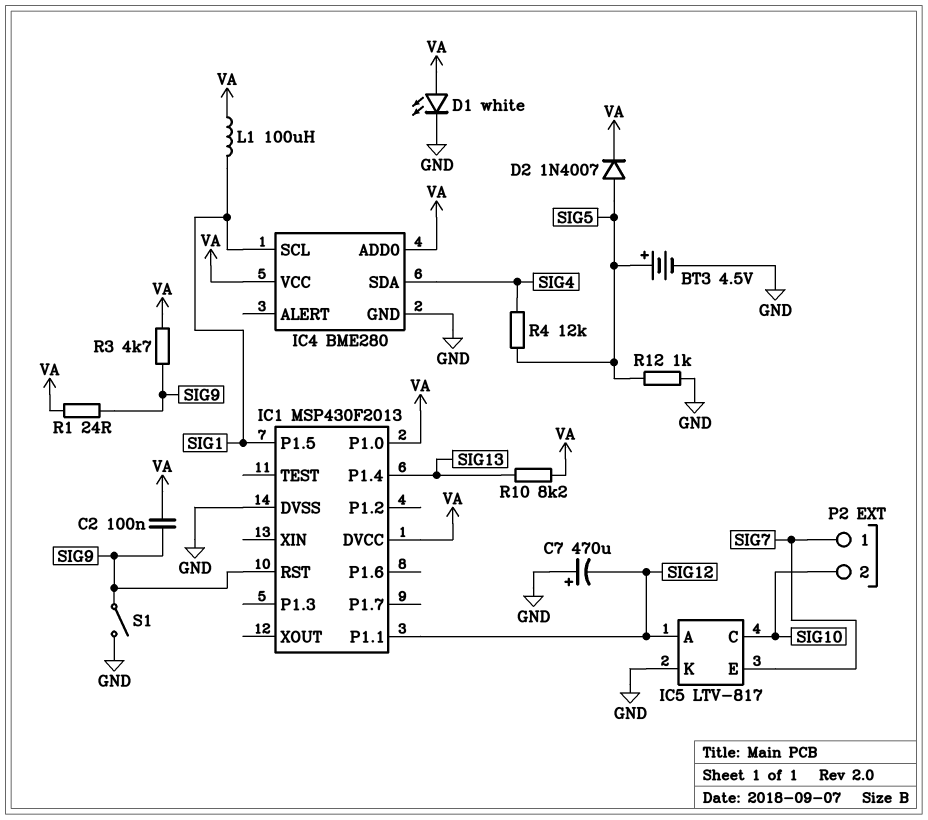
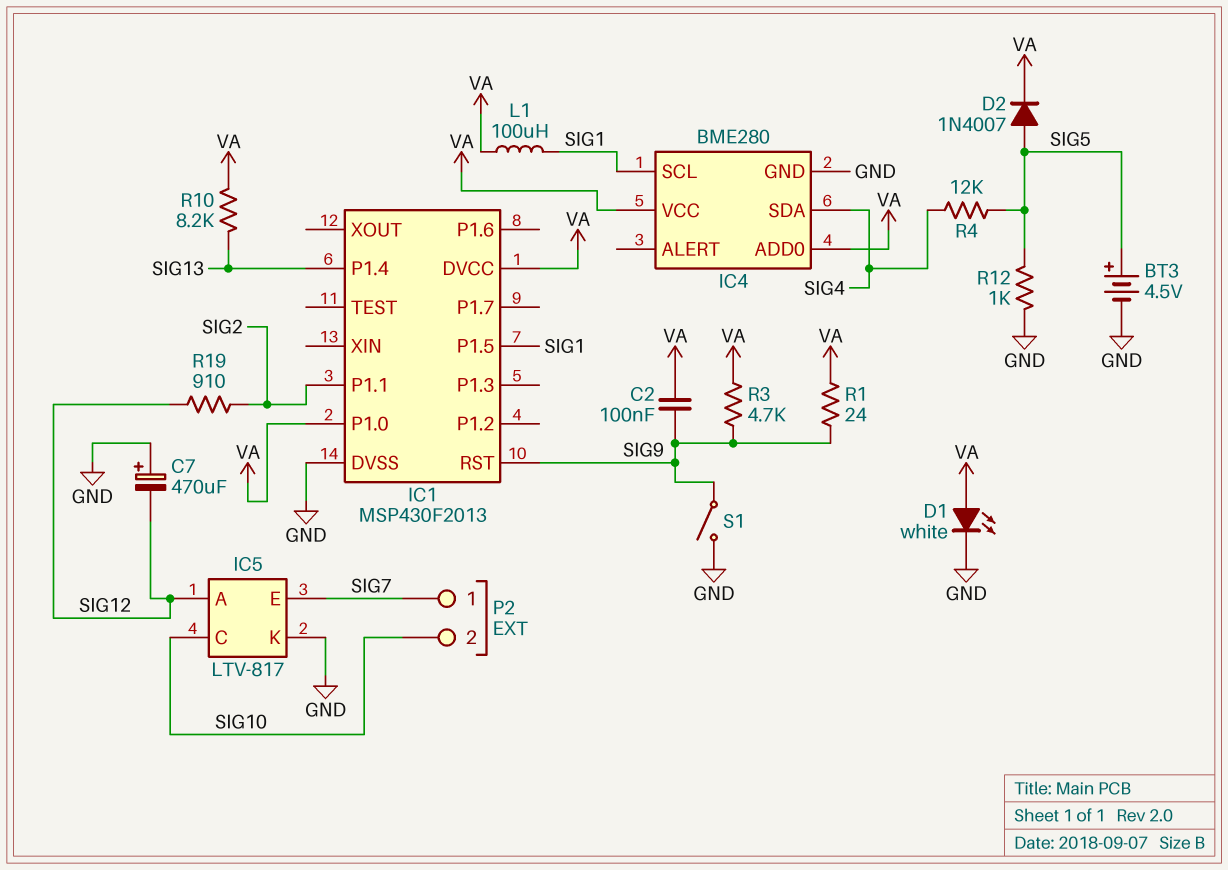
IC1 pin P1.1: SIG12 -> SIG2
R19: none -> 910 (SIG2, SIG12)

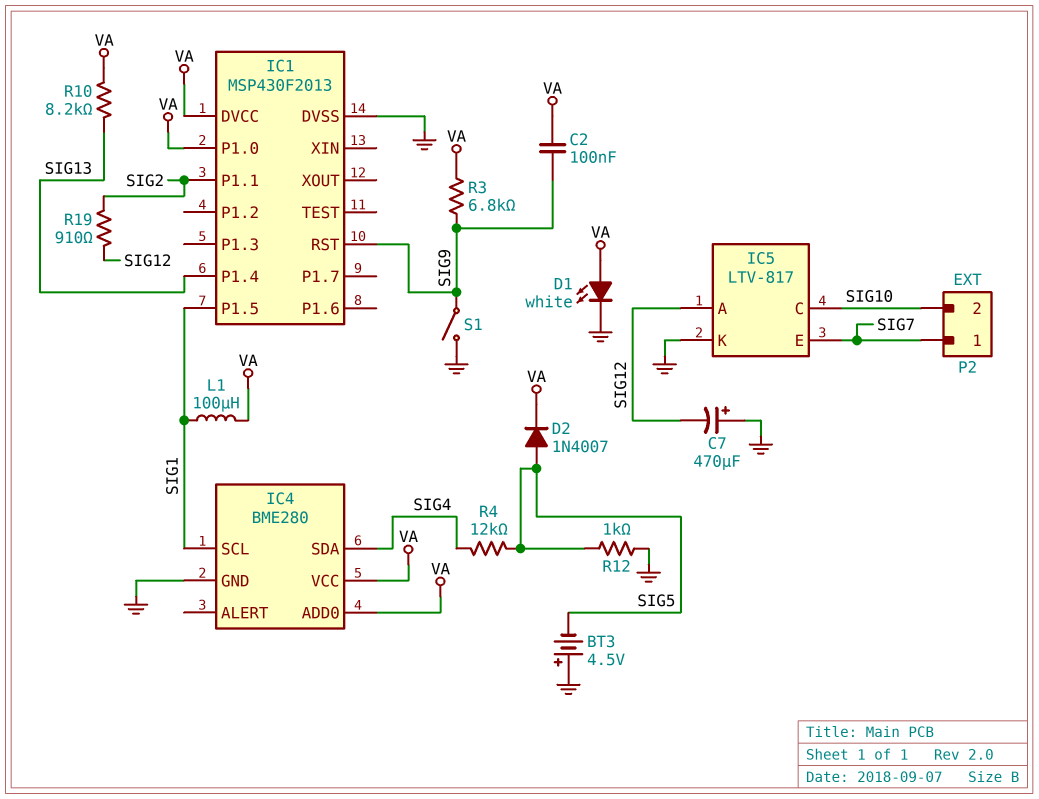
BT3: 4.5V (plus SIG5, minus GND) -> 4.5V (plus GND, minus SIG5)
R1: 24 (SIG9, VA) -> none
R3: 4.7k (SIG9, VA) -> 6.8k (SIG9, VA)

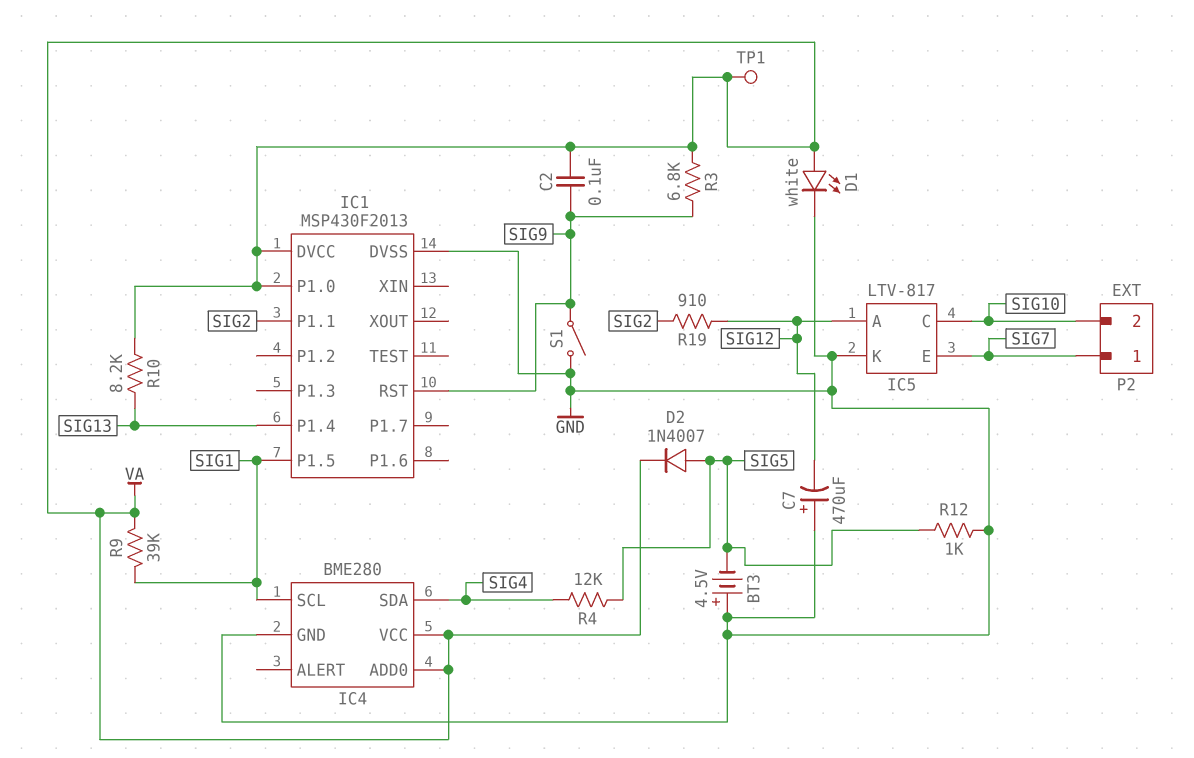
L1: 100uH (SIG1, VA) -> none
R9: none -> 39k (SIG1, VA)
TP1: none -> test point (VA)

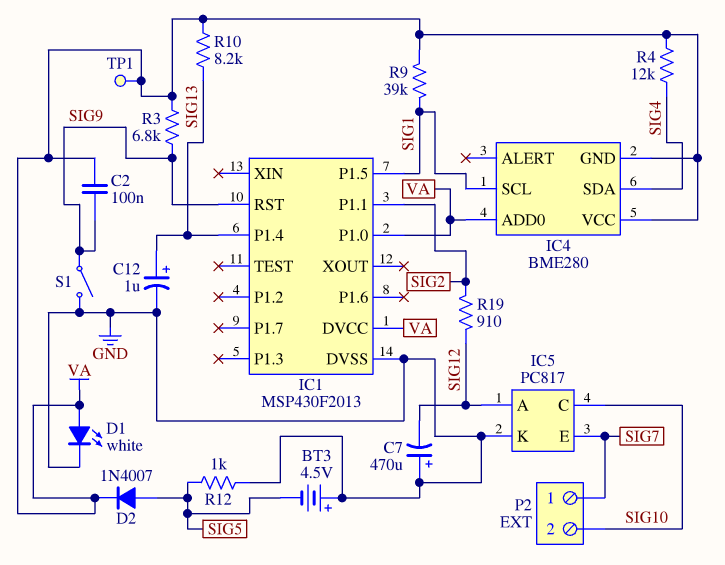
C12: none -> 1uF (plus SIG13, minus GND)
IC4 pin GND: GND -> VA
IC5: LTV-817 -> PC817
R4: 12k (SIG4, SIG5) -> 12k (SIG4, VA)

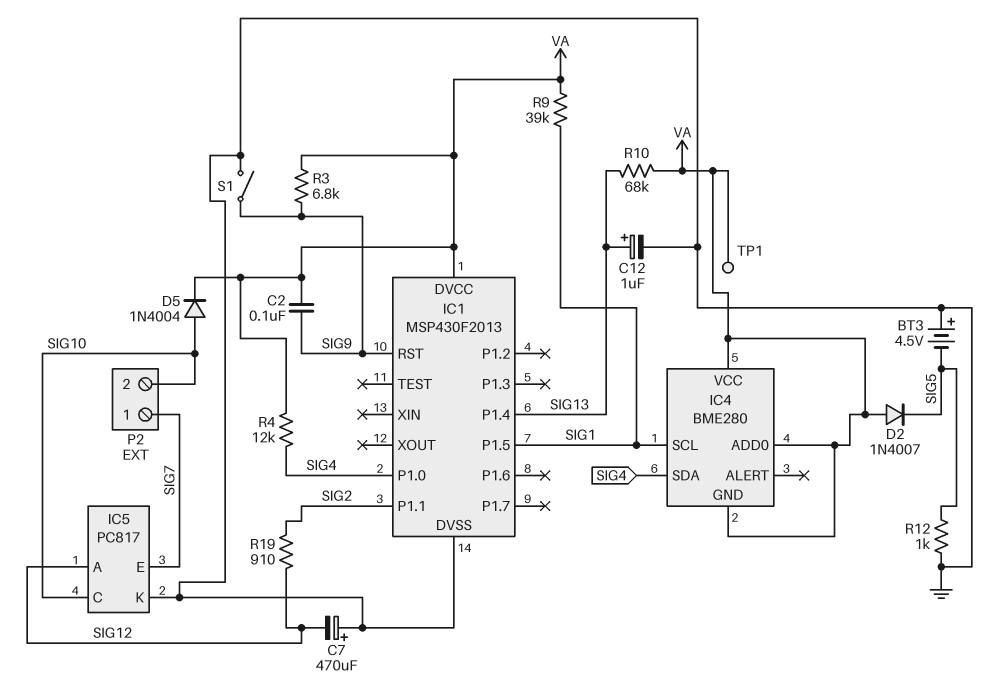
D1: LED white (A VA, K GND) -> none
D2: diode 1N4007 (A SIG5, K VA) -> diode 1N4007 (A VA, K SIG5)
D5: none -> diode 1N4004 (A SIG10, K VA)
IC1 pin P1.0: VA -> SIG4
R10: 8.2k (SIG13, VA) -> 68k (SIG13, VA)

